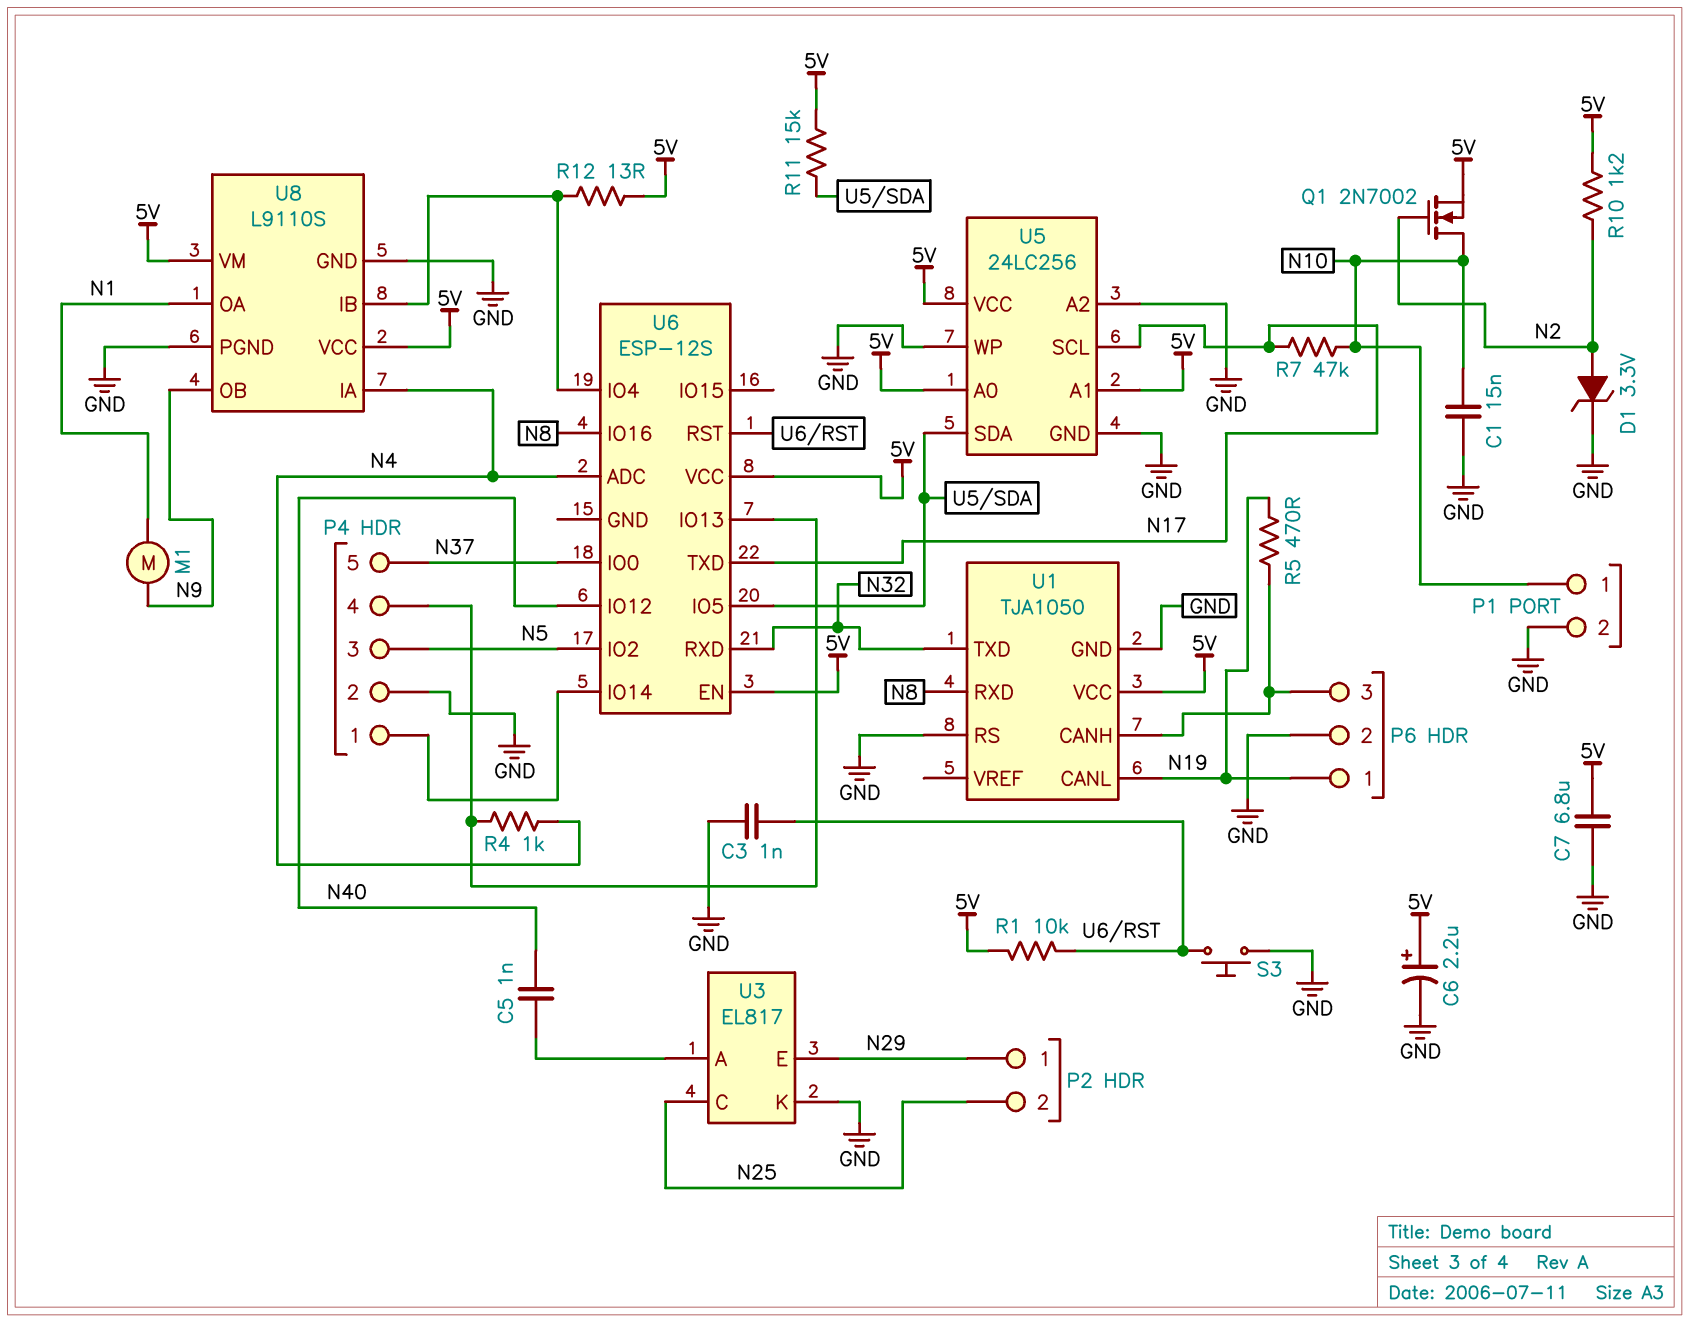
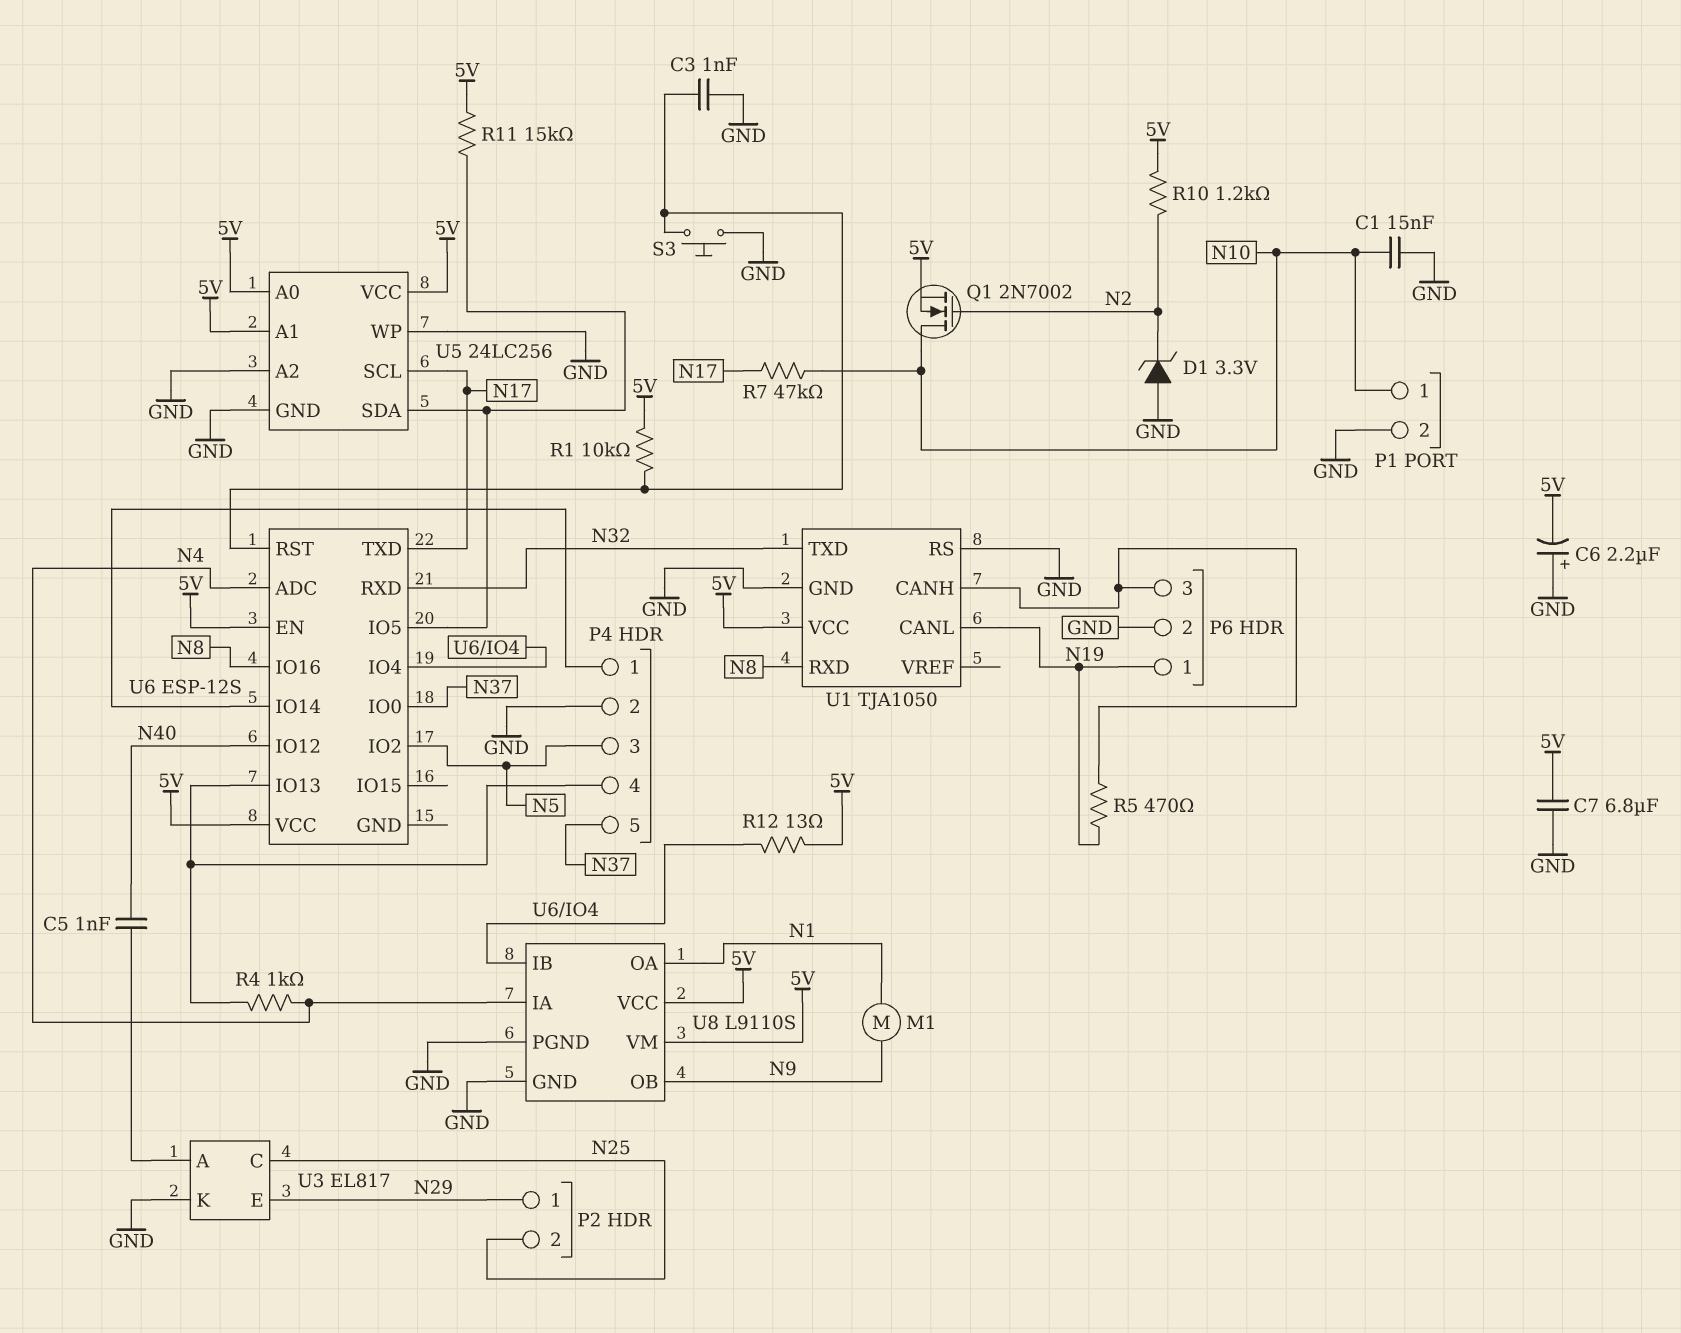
C6: 2.2uF (plus 5V, minus GND) -> 2.2uF (plus GND, minus 5V)
D1: zener 3.3V (A N2, K GND) -> zener 3.3V (A GND, K N2)

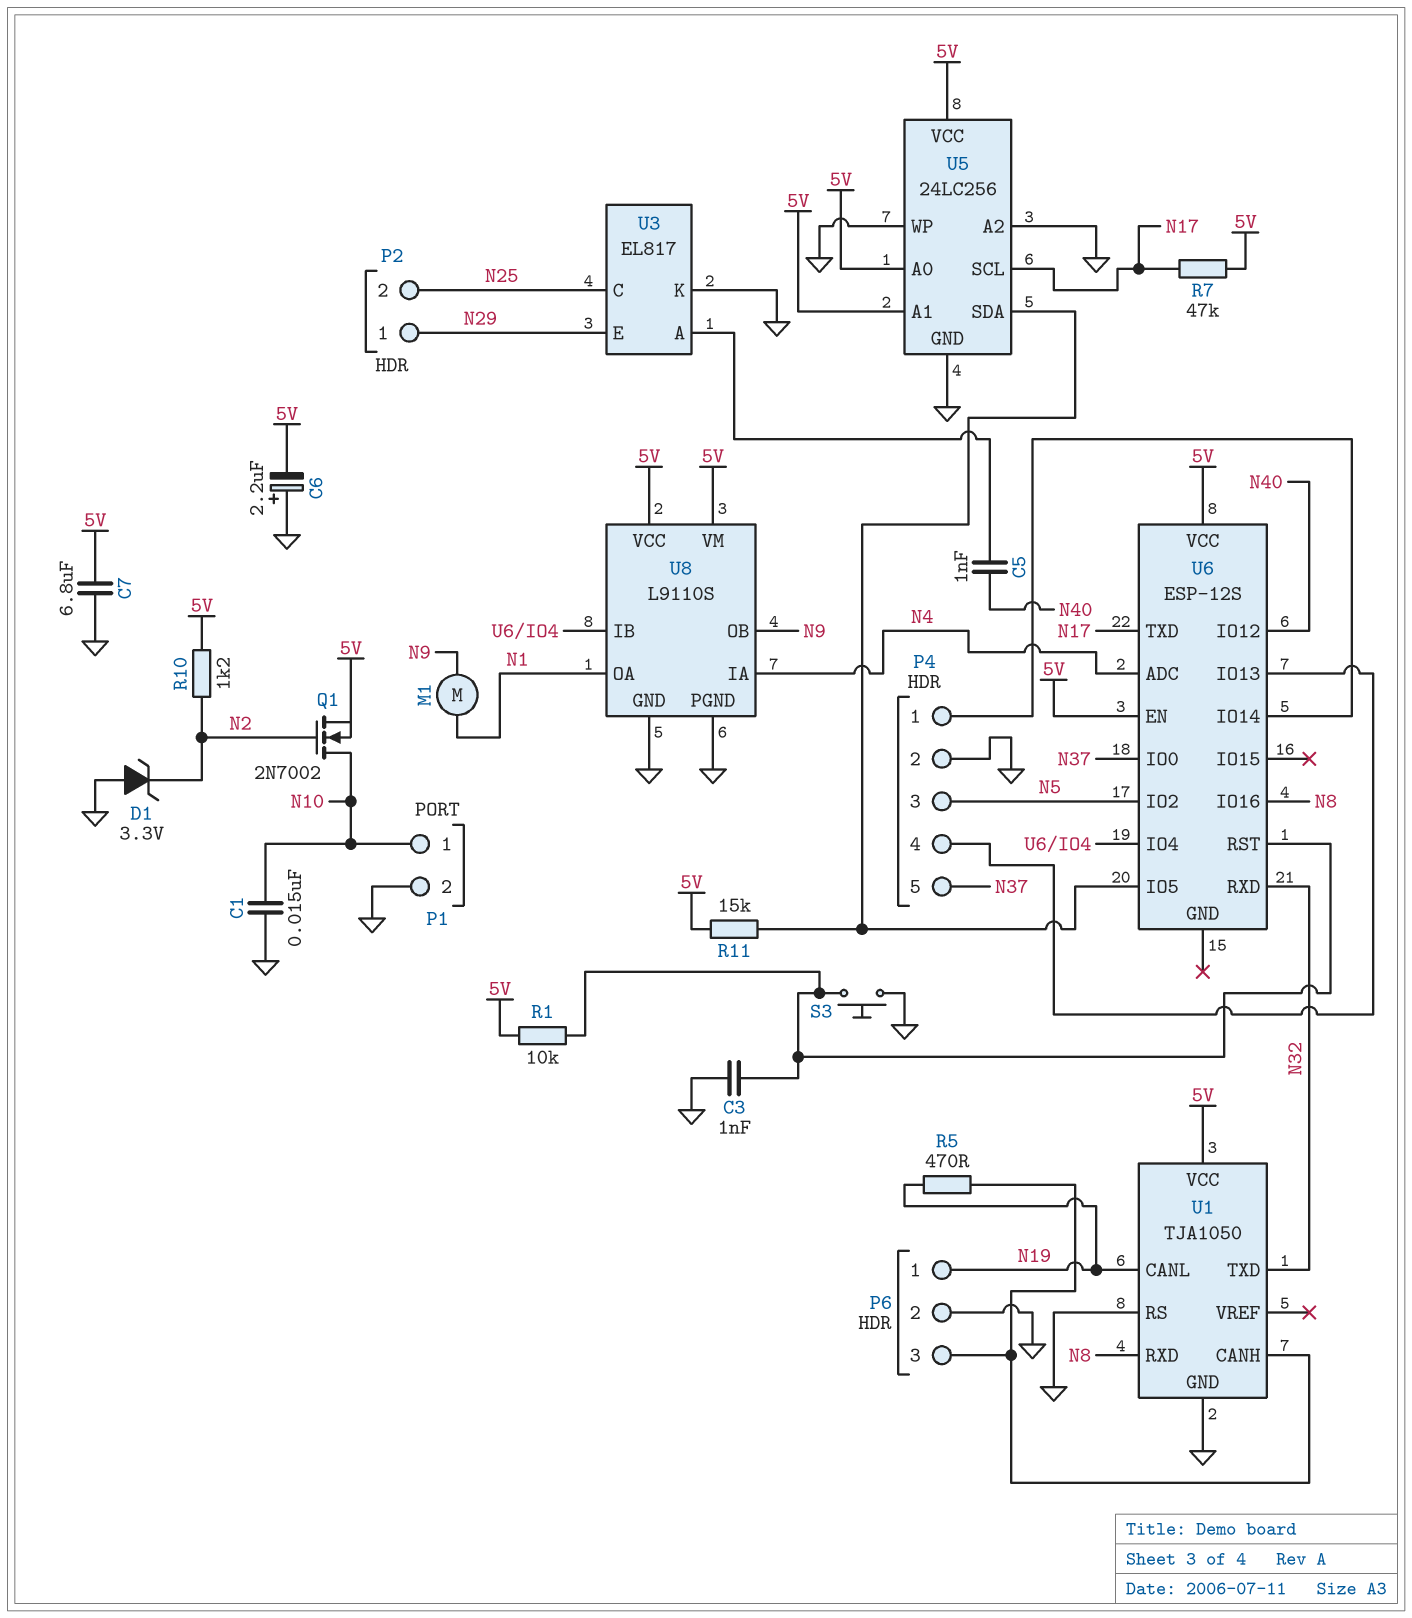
R4: 1k (N4, P4/4) -> none
R7: 47k (N10, N17) -> 47k (5V, N17)
R12: 13 (5V, U6/IO4) -> none

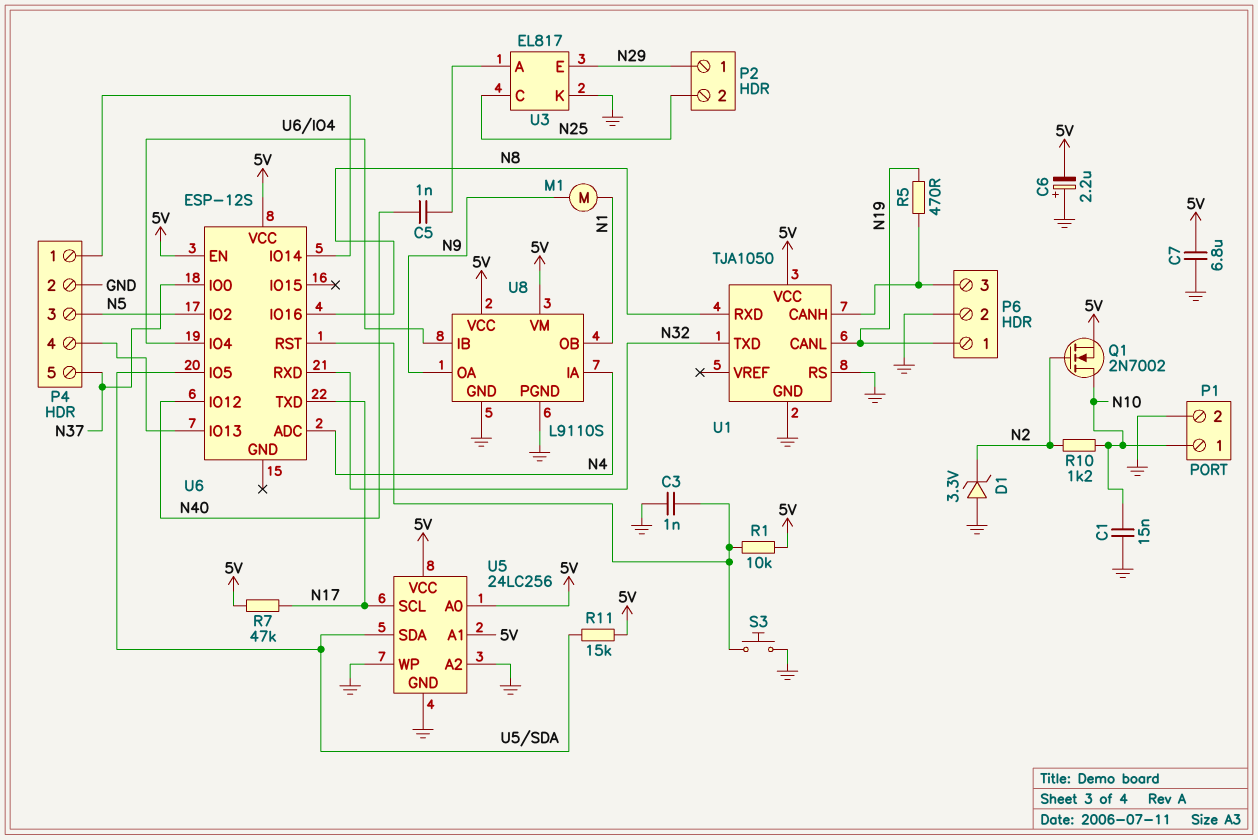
R10: 1.2k (5V, N2) -> 1.2k (N2, N10)
U8 pin OA: N1 -> N9
U8 pin OB: N9 -> N1

